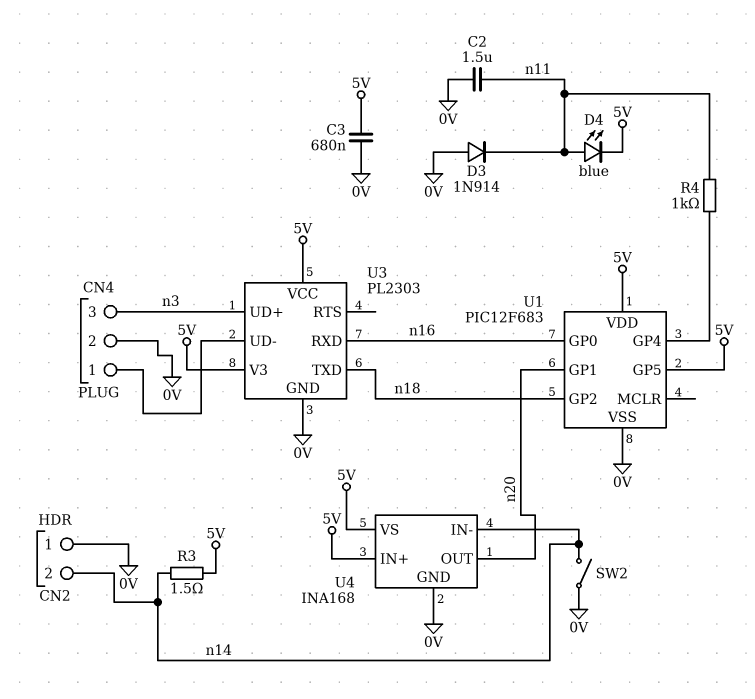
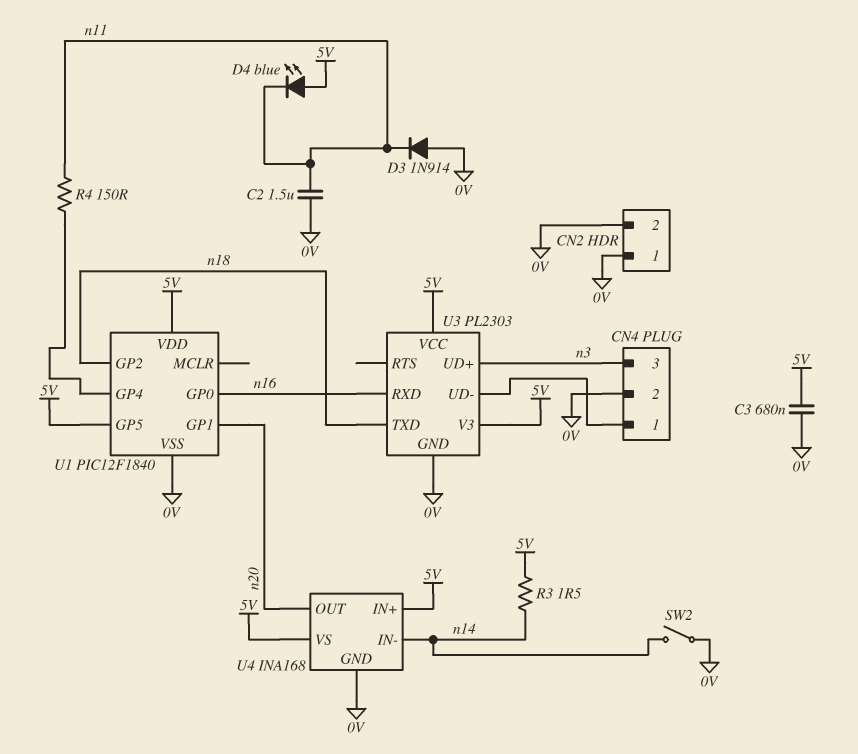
CN2 pin 2: n14 -> 0V
D4: LED blue (A n11, K 5V) -> LED blue (A 5V, K n11)
R4: 1k (U1/GP4, n11) -> 150 (U1/GP4, n11)
U1: PIC12F683 -> PIC12F1840

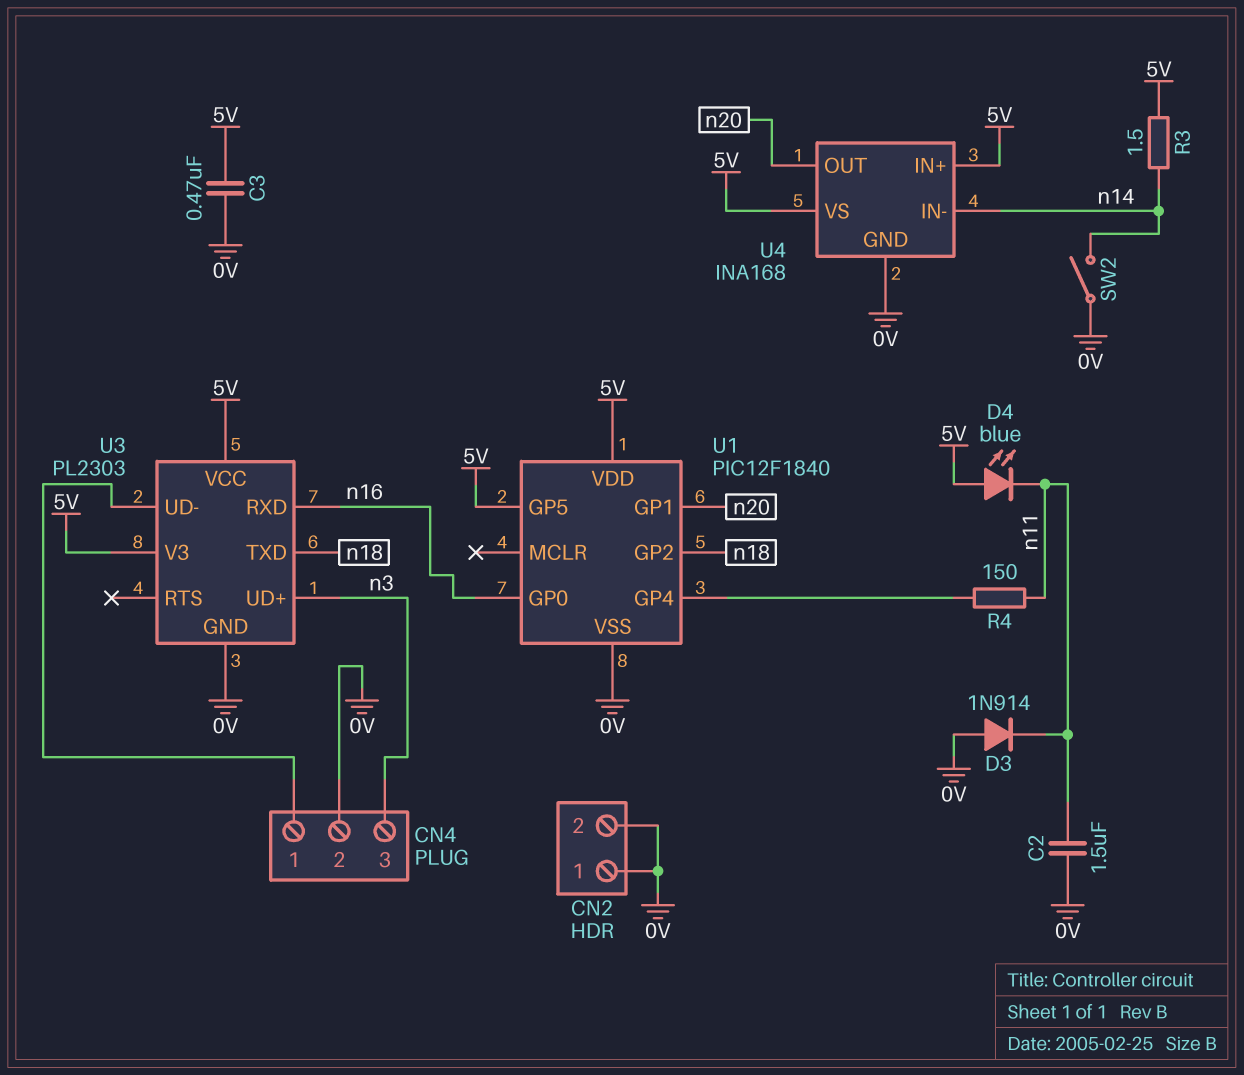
C3: 680nF (0V, 5V) -> 470nF (0V, 5V)

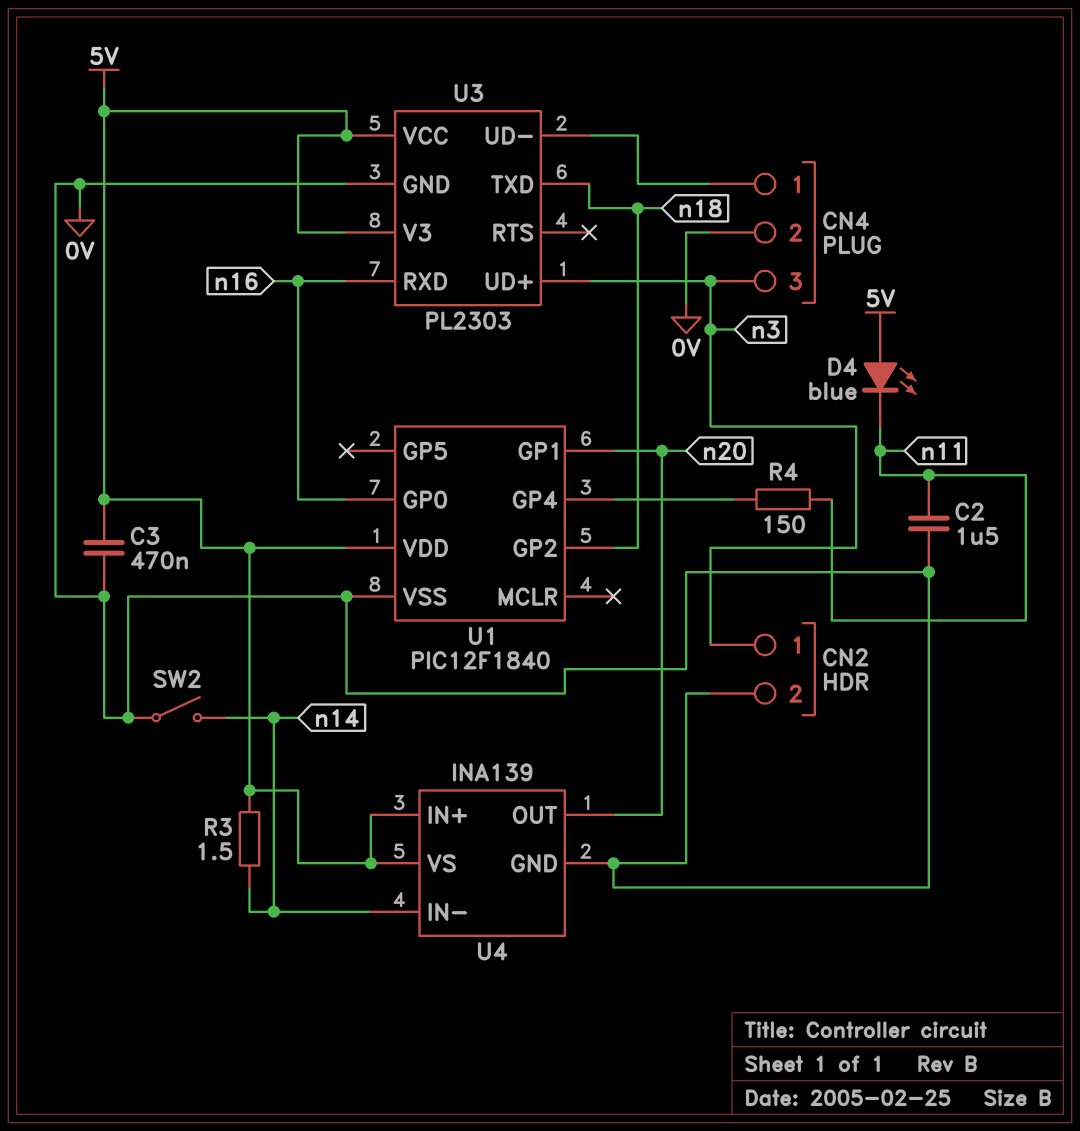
CN2 pin 1: 0V -> n3
D3: diode 1N914 (A 0V, K n11) -> none
U1 pin GP5: 5V -> none
U4: INA168 -> INA139

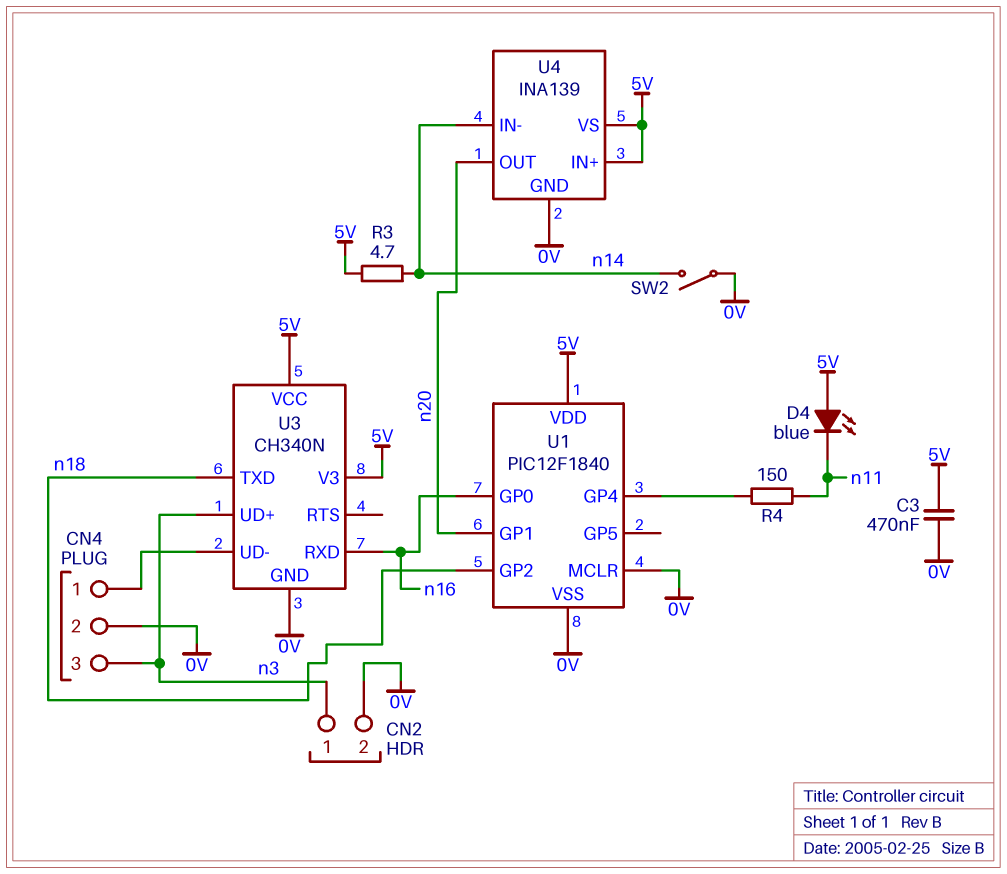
C2: 1.5uF (0V, n11) -> none
R3: 1.5 (5V, n14) -> 4.7 (5V, n14)
U1 pin MCLR: none -> 0V
U3: PL2303 -> CH340N

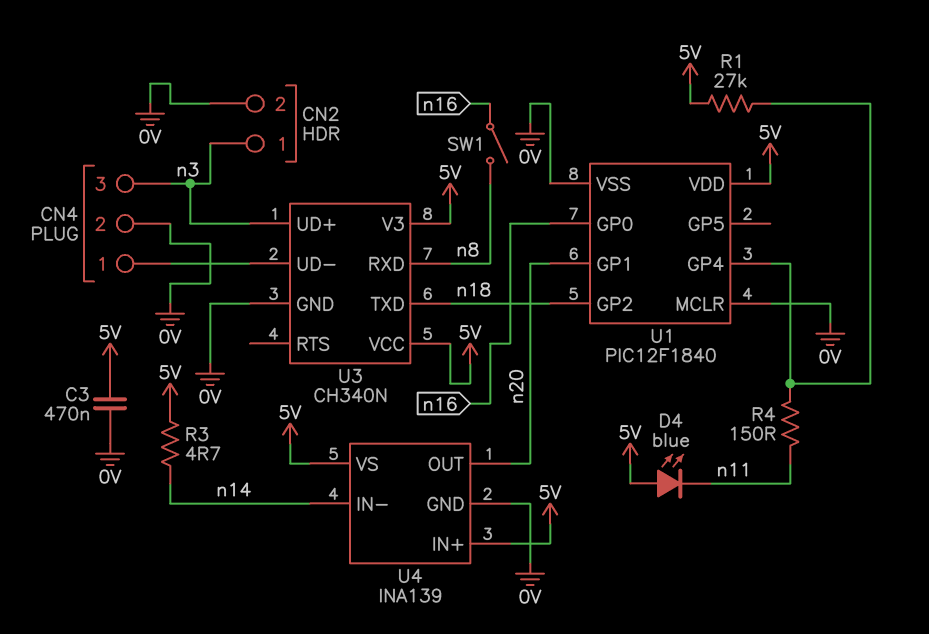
R1: none -> 27k (5V, U1/GP4)
SW1: none -> switch (n8, n16)
SW2: switch (0V, n14) -> none
U3 pin RXD: n16 -> n8

